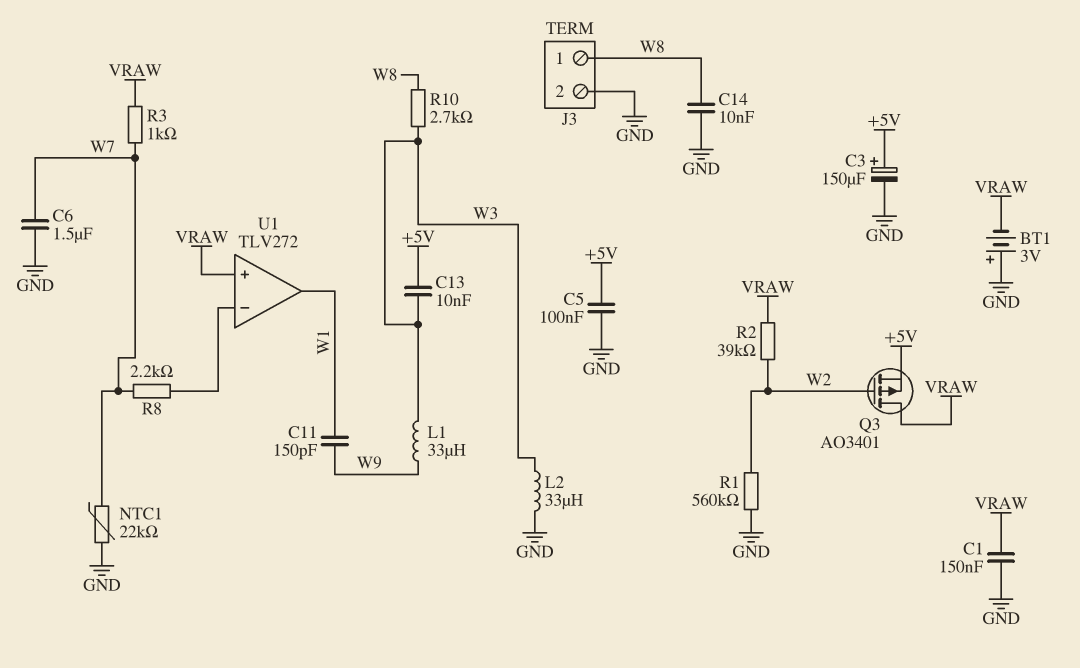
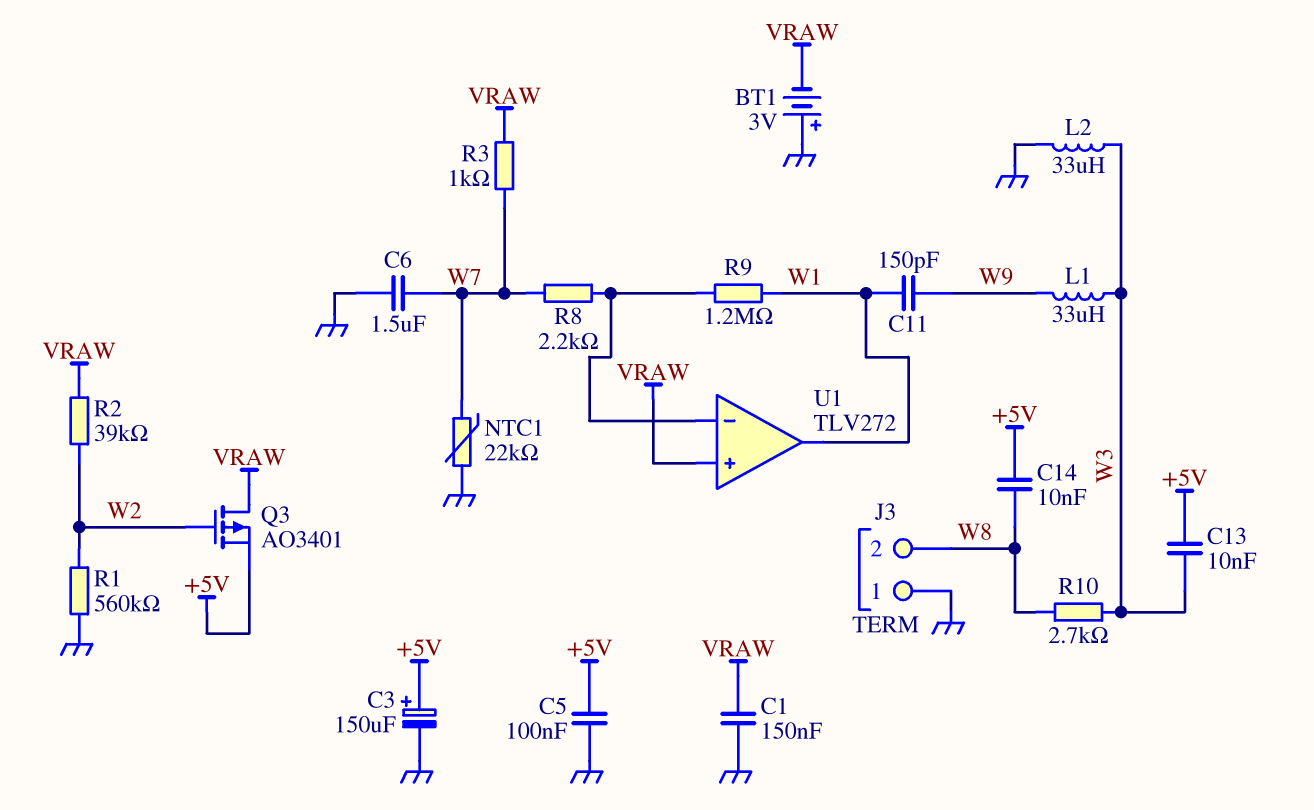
C14: 10nF (GND, W8) -> 10nF (+5V, W8)
J3 pin 1: W8 -> GND
J3 pin 2: GND -> W8
R9: none -> 1.2M (U1/in-, W1)

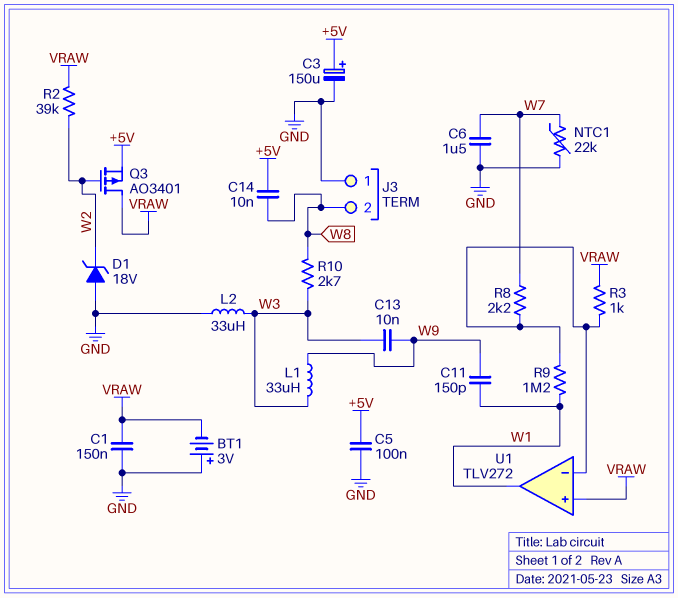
C13: 10nF (+5V, W3) -> 10nF (W3, W9)
D1: none -> zener 18V (A GND, K W2)
R1: 560k (GND, W2) -> none
R3: 1k (VRAW, W7) -> 1k (U1/in-, VRAW)

